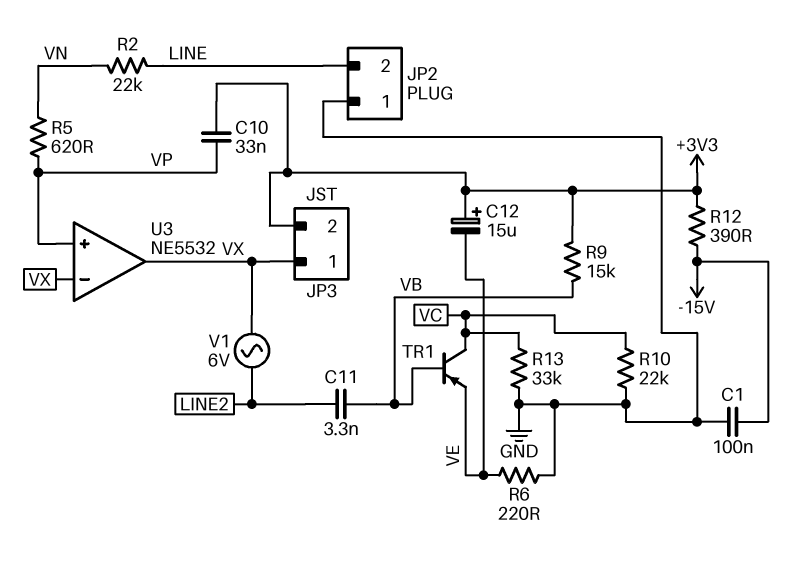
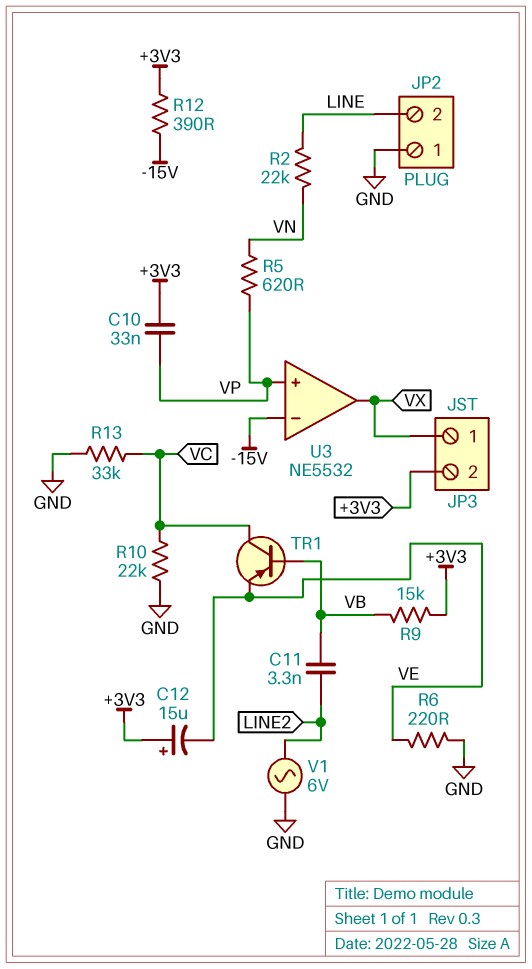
C1: 100nF (-15V, GND) -> none
U3 pin in-: VX -> -15V
V1: AC 6V (LINE2, VX) -> AC 6V (GND, LINE2)

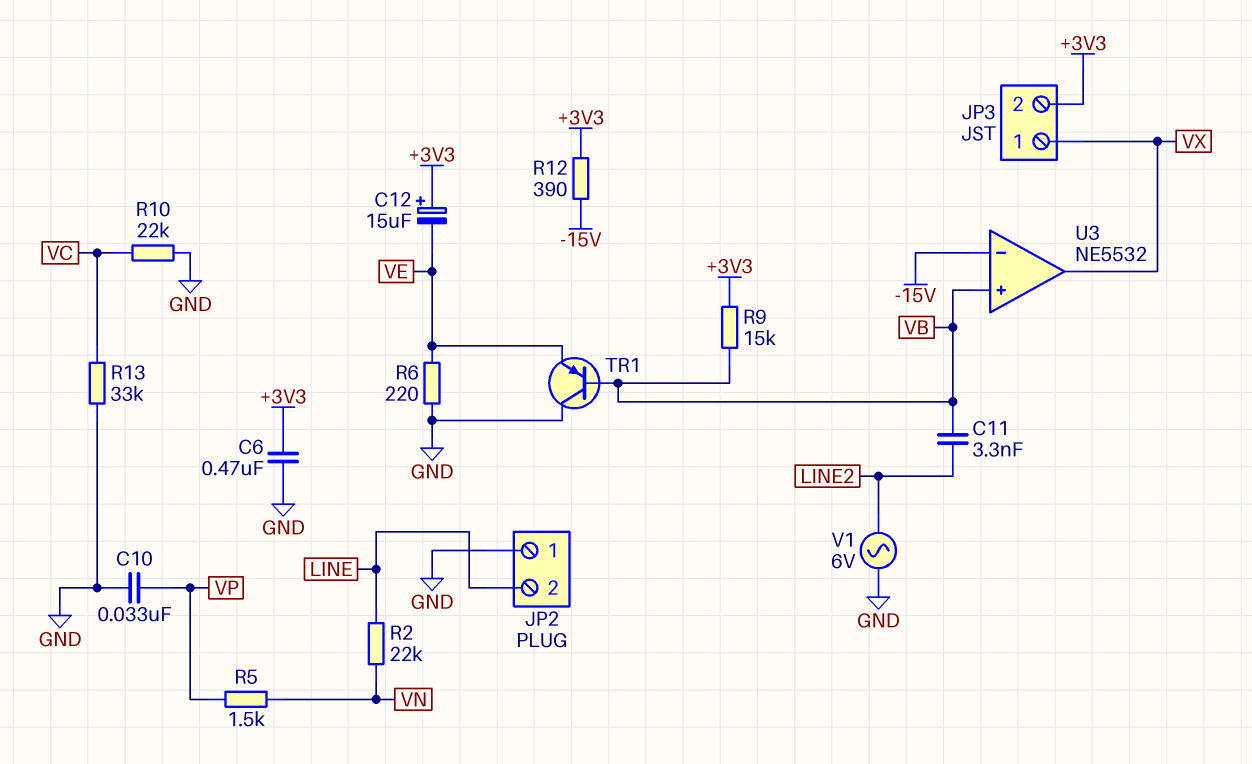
C6: none -> 470nF (+3V3, GND)
C10: 33nF (+3V3, VP) -> 33nF (GND, VP)
R5: 620 (VN, VP) -> 1.5k (VN, VP)
TR1: PNP (B VB, C VC, E VE) -> PNP (B VB, C GND, E VE)
U3 pin in+: VP -> VB

